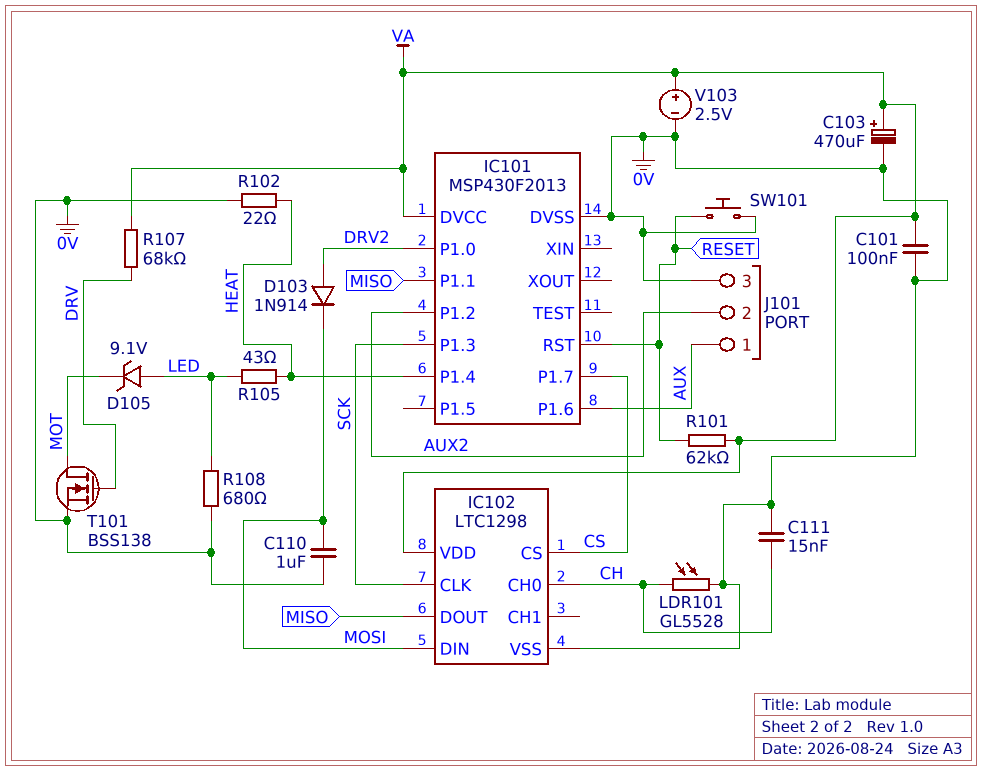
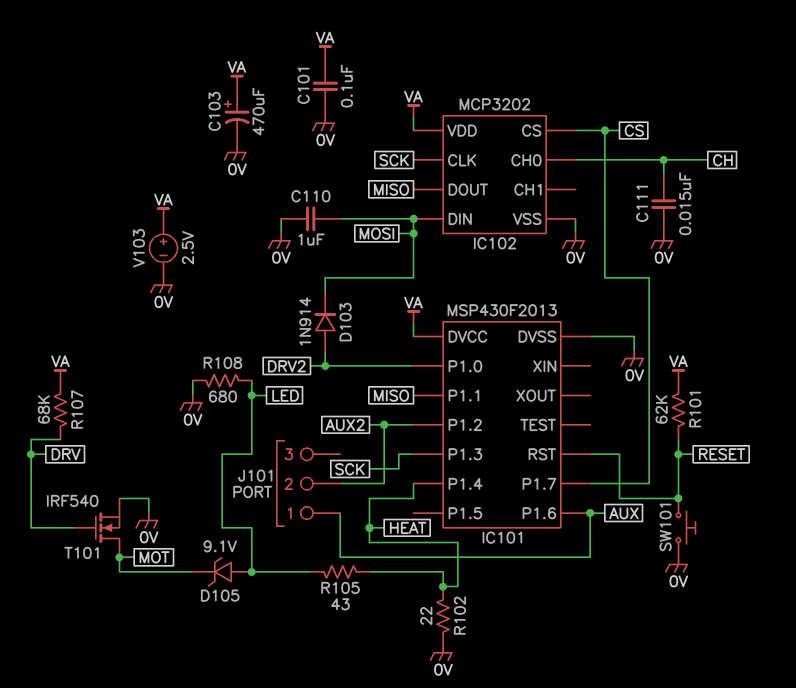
IC102: LTC1298 -> MCP3202
J101 pin 3: 0V -> none
LDR101: GL5528 (0V, CH) -> none
T101: NMOS BSS138 (G DRV, D MOT, S 0V) -> NMOS IRF540 (G DRV, D MOT, S 0V)

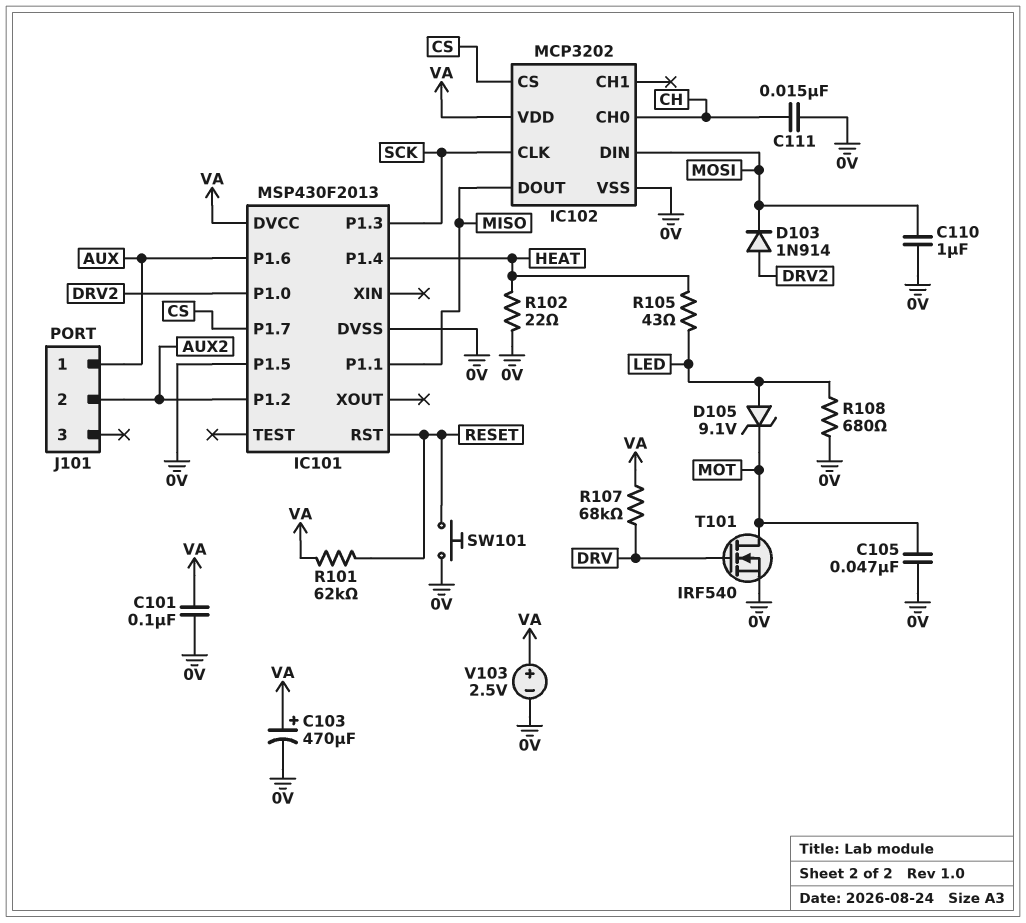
C105: none -> 47nF (0V, MOT)
IC101 pin P1.5: none -> 0V

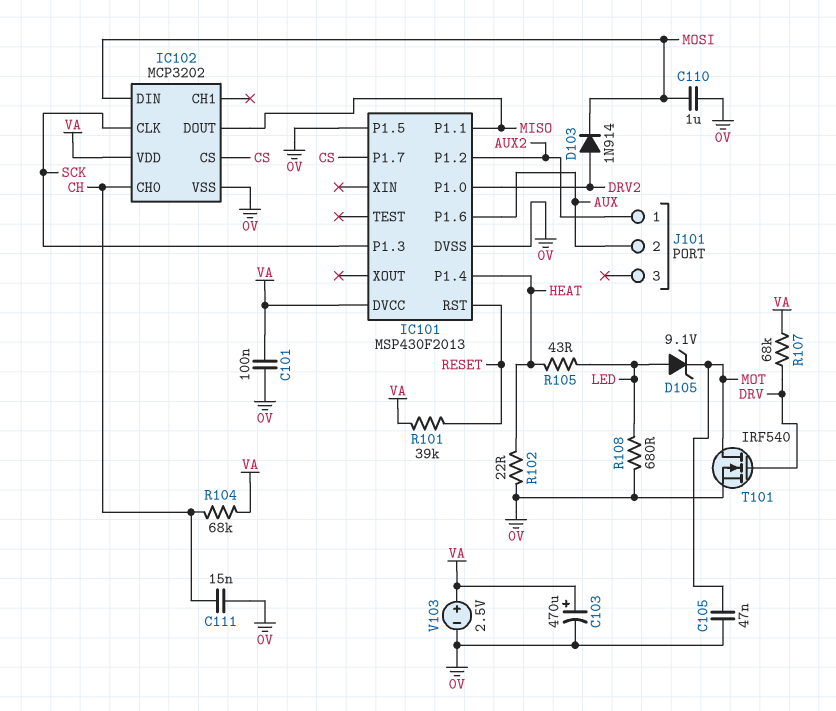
J101 pin 1: AUX -> AUX2
J101 pin 2: AUX2 -> AUX
R101: 62k (RESET, VA) -> 39k (RESET, VA)
R104: none -> 68k (CH, VA)
SW101: button (0V, RESET) -> none

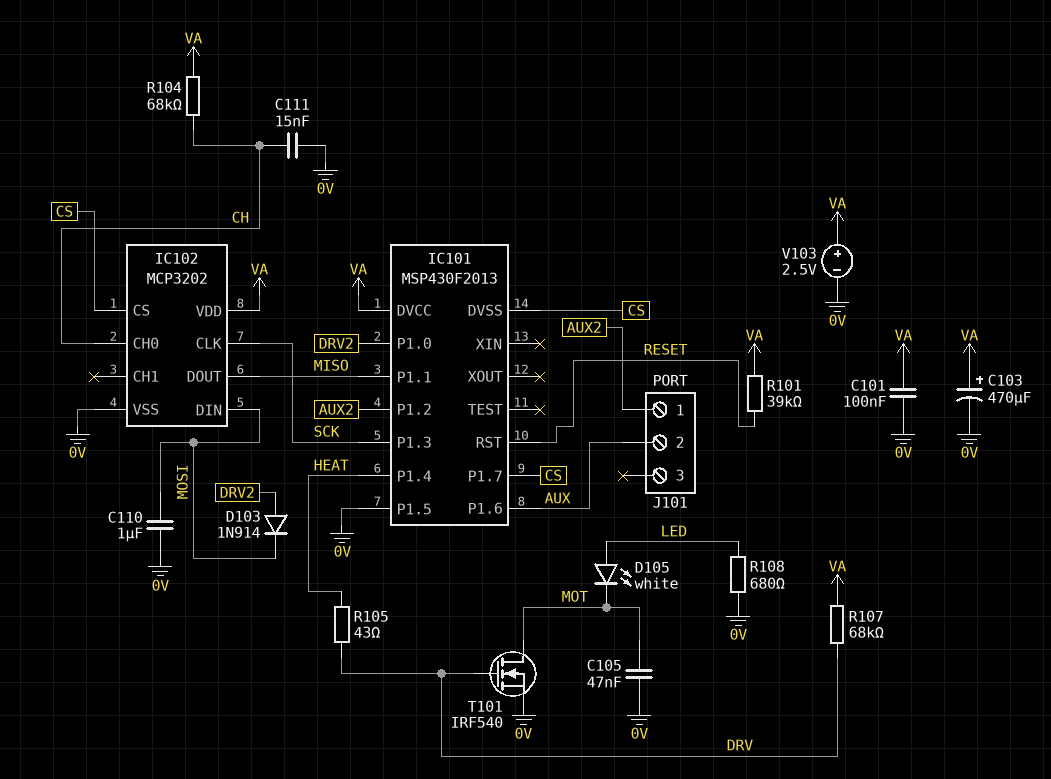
D105: zener 9.1V (A LED, K MOT) -> LED white (A LED, K MOT)
IC101 pin DVSS: 0V -> CS
R102: 22 (0V, HEAT) -> none
R105: 43 (HEAT, LED) -> 43 (DRV, HEAT)

